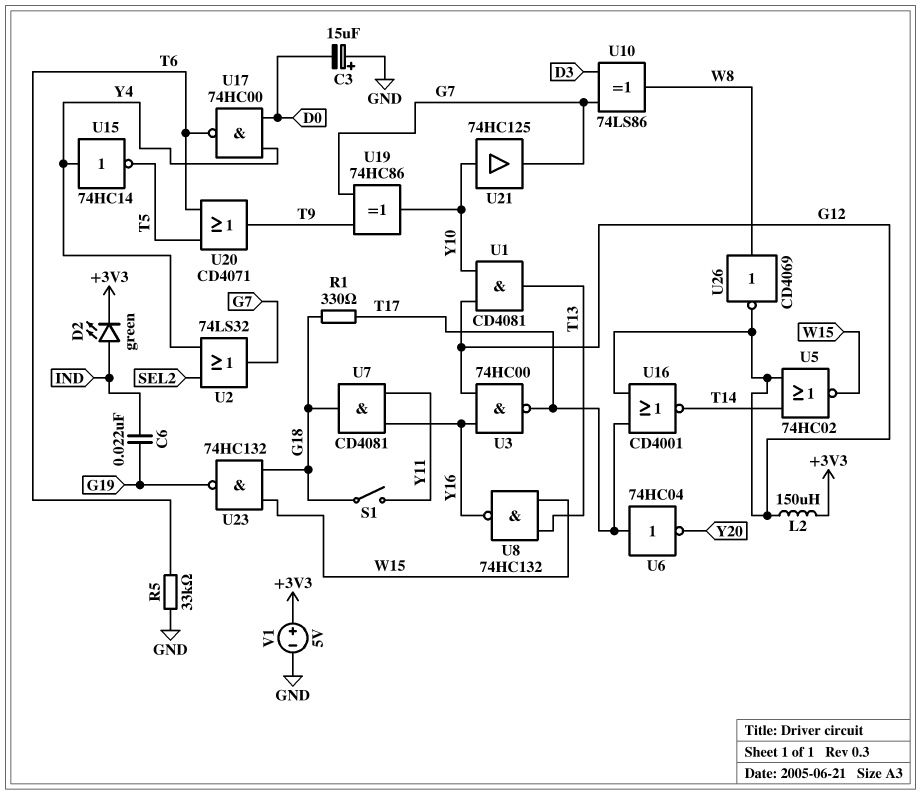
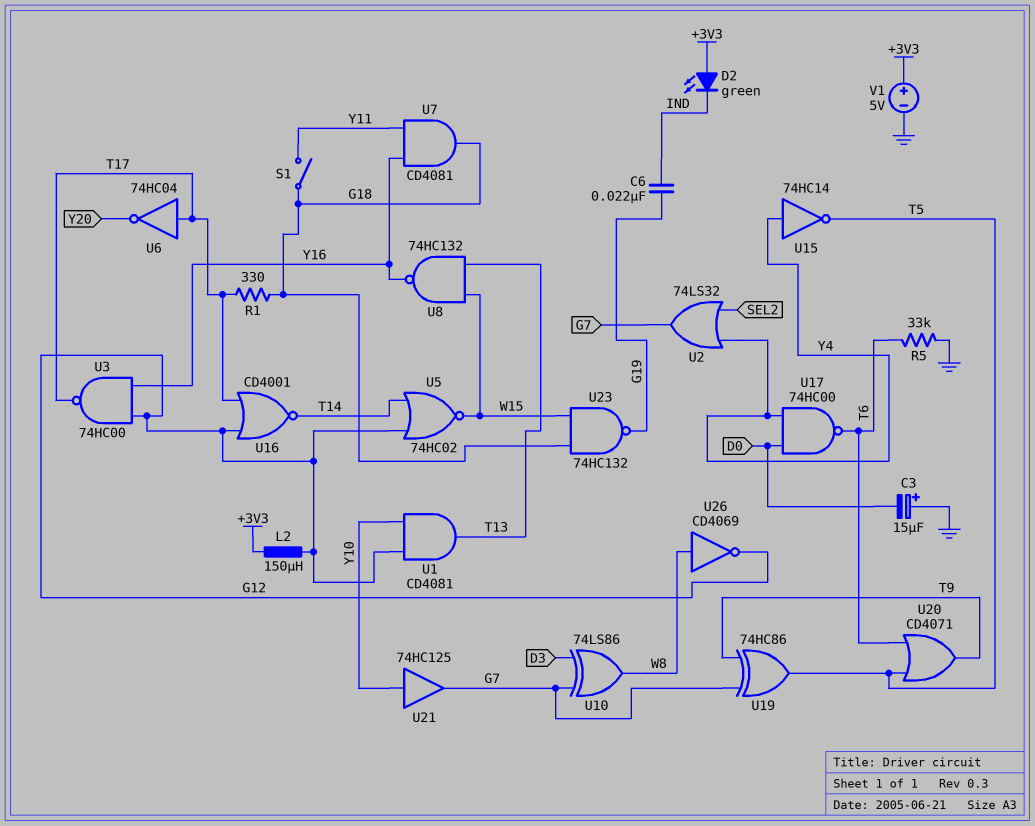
D2: LED green (A IND, K +3V3) -> LED green (A +3V3, K IND)
U19: XOR 74HC86 (in G7, in T9, out Y10) -> XOR 74HC86 (in G7, in T9, out T5)

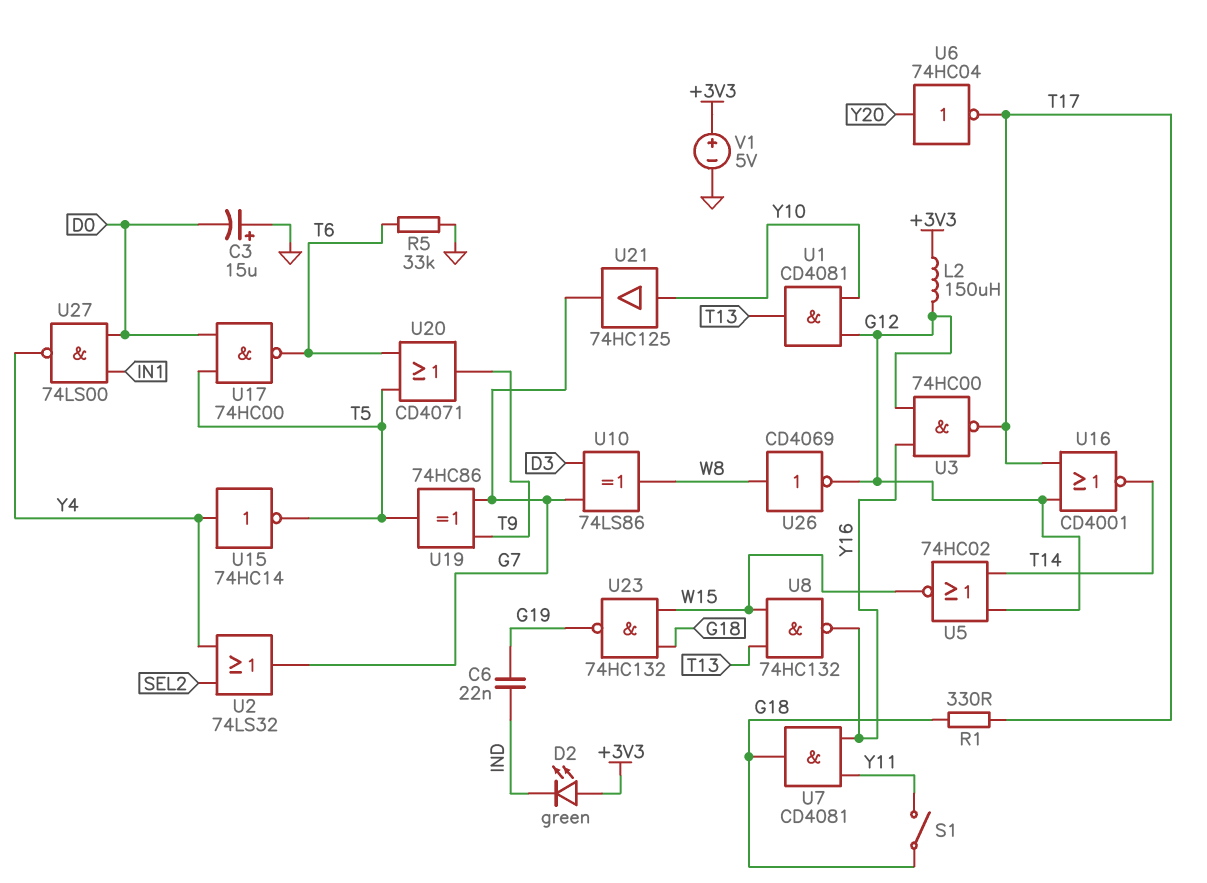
U6: NOT 74HC04 (in T17, out Y20) -> NOT 74HC04 (in Y20, out T17)
U17: NAND 74HC00 (in D0, in Y4, out T6) -> NAND 74HC00 (in D0, in T5, out T6)
U27: none -> NAND 74LS00 (in D0, in IN1, out Y4)

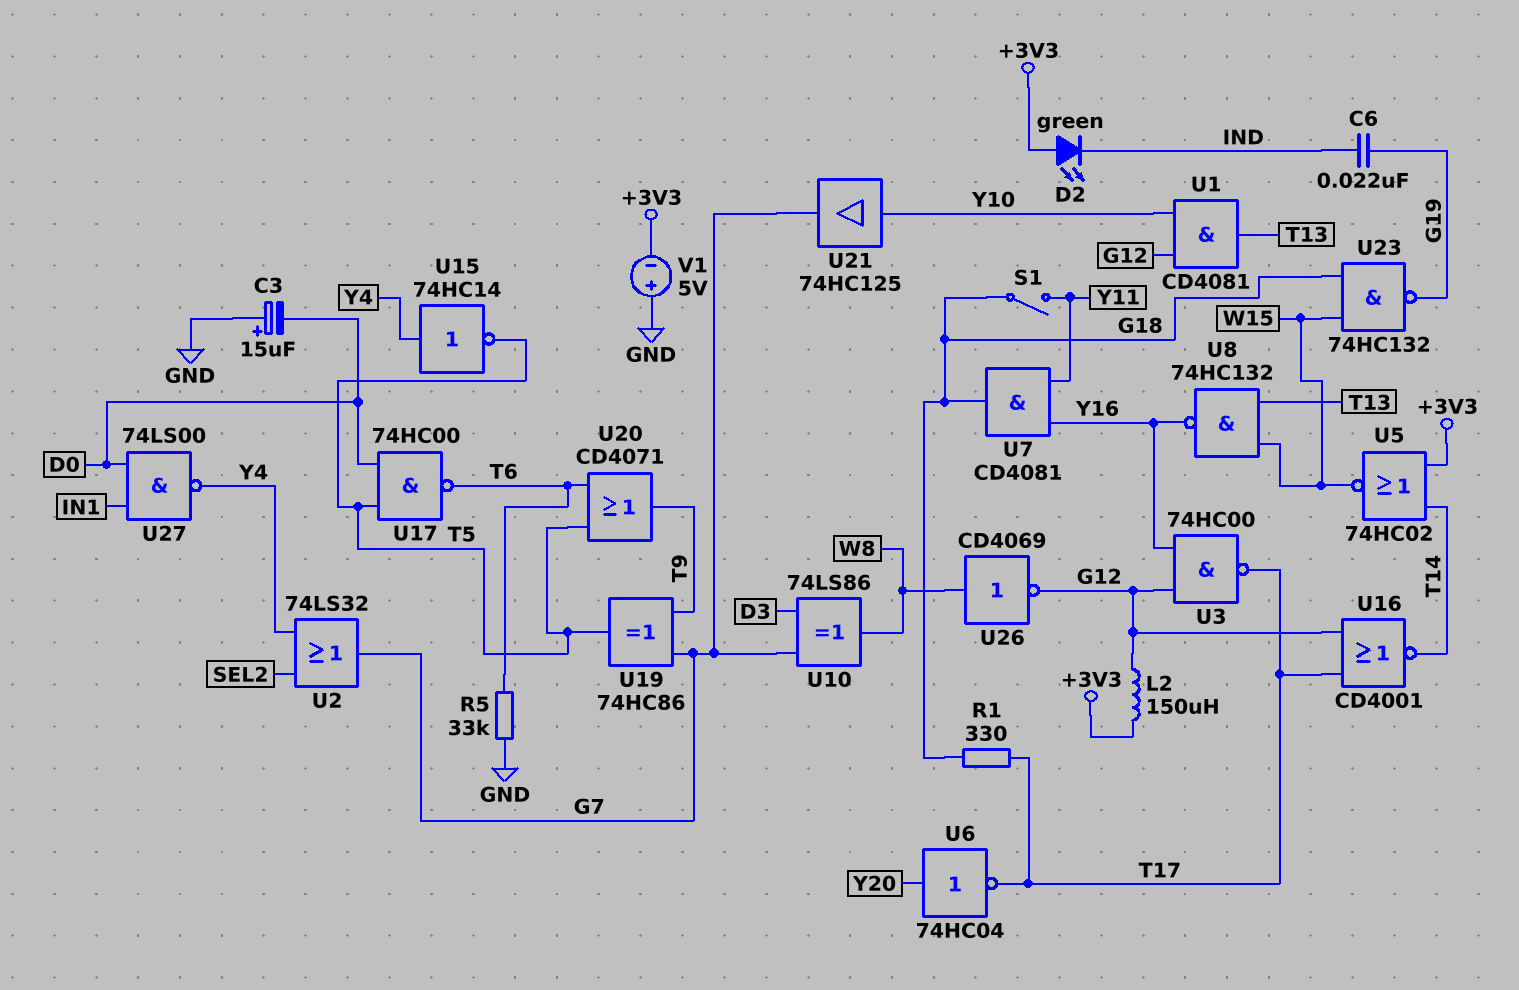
U5: NOR 74HC02 (in G12, in T14, out W15) -> NOR 74HC02 (in +3V3, in T14, out W15)
V1: 5V (plus +3V3, minus GND) -> 5V (plus GND, minus +3V3)

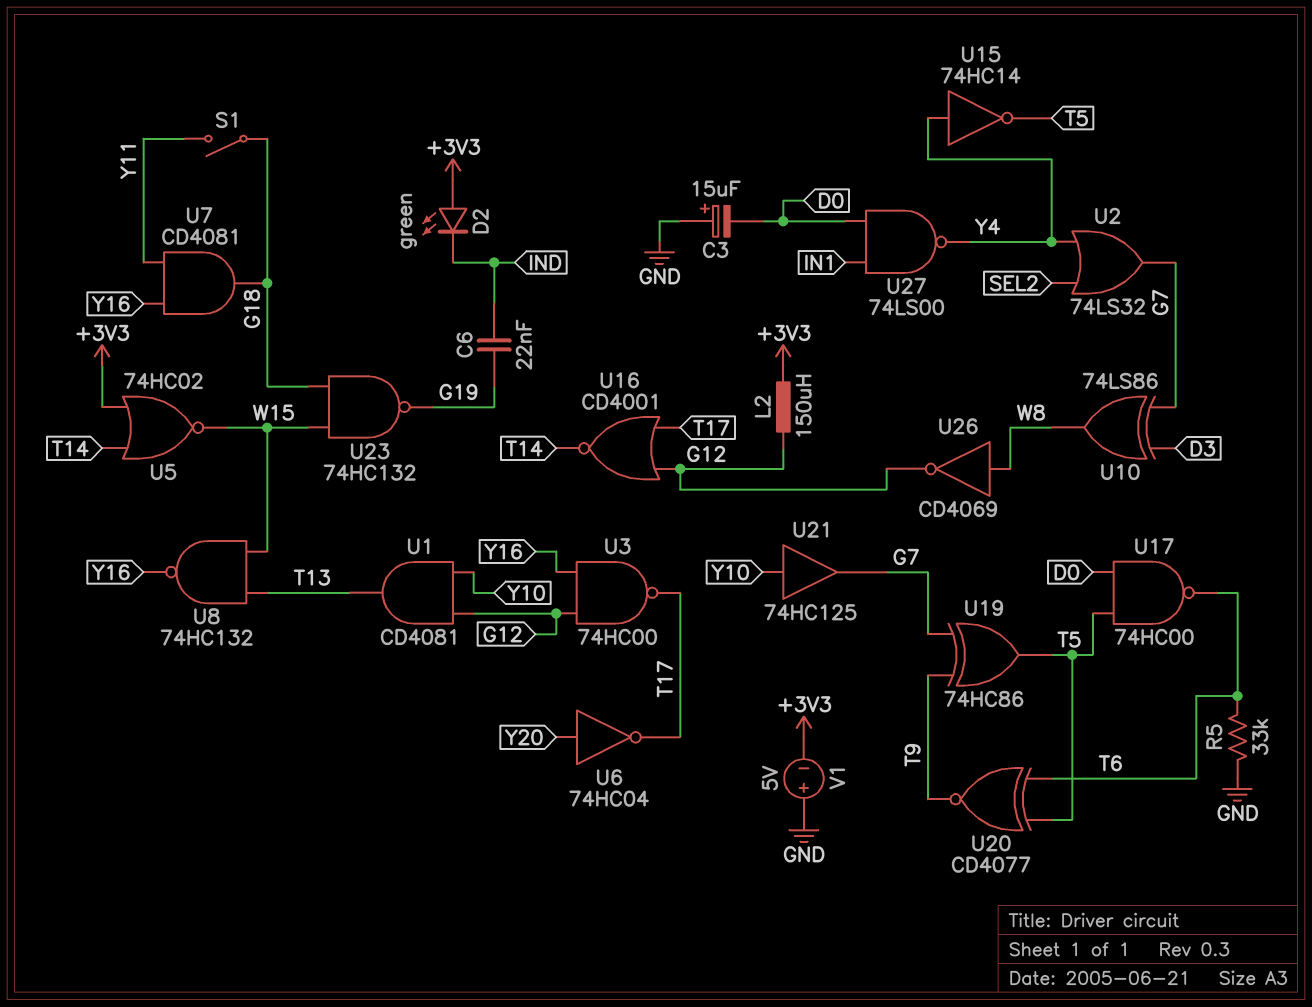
R1: 330 (G18, T17) -> none
U20: OR CD4071 (in T5, in T6, out T9) -> XNOR CD4077 (in T5, in T6, out T9)

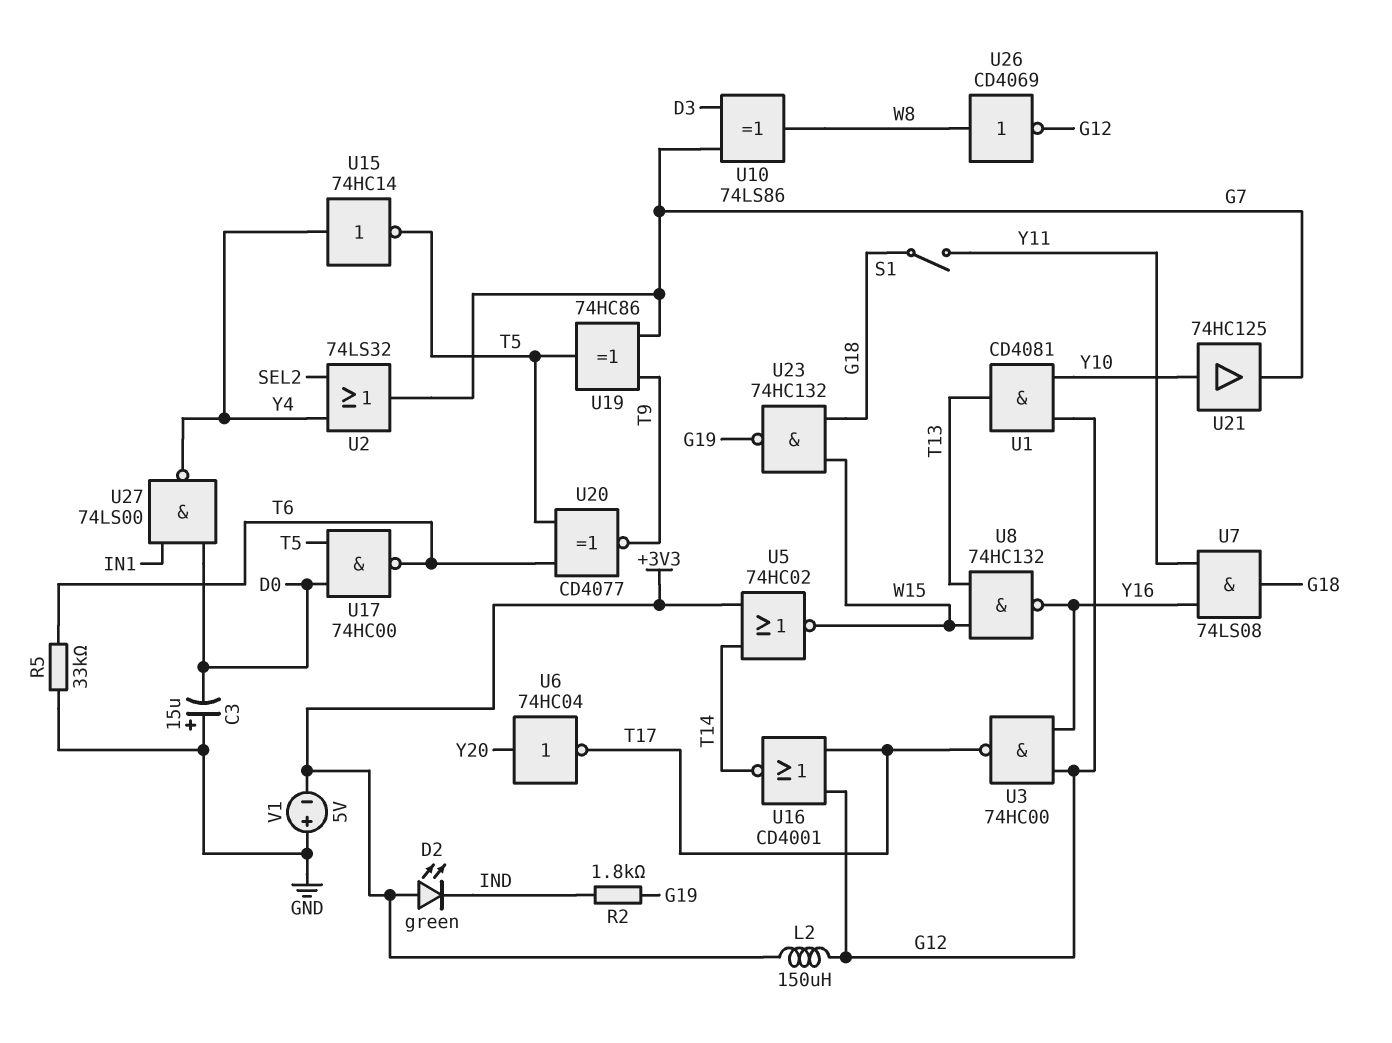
C6: 22nF (G19, IND) -> none
R2: none -> 1.8k (G19, IND)
U7: AND CD4081 (in Y11, in Y16, out G18) -> AND 74LS08 (in Y11, in Y16, out G18)

